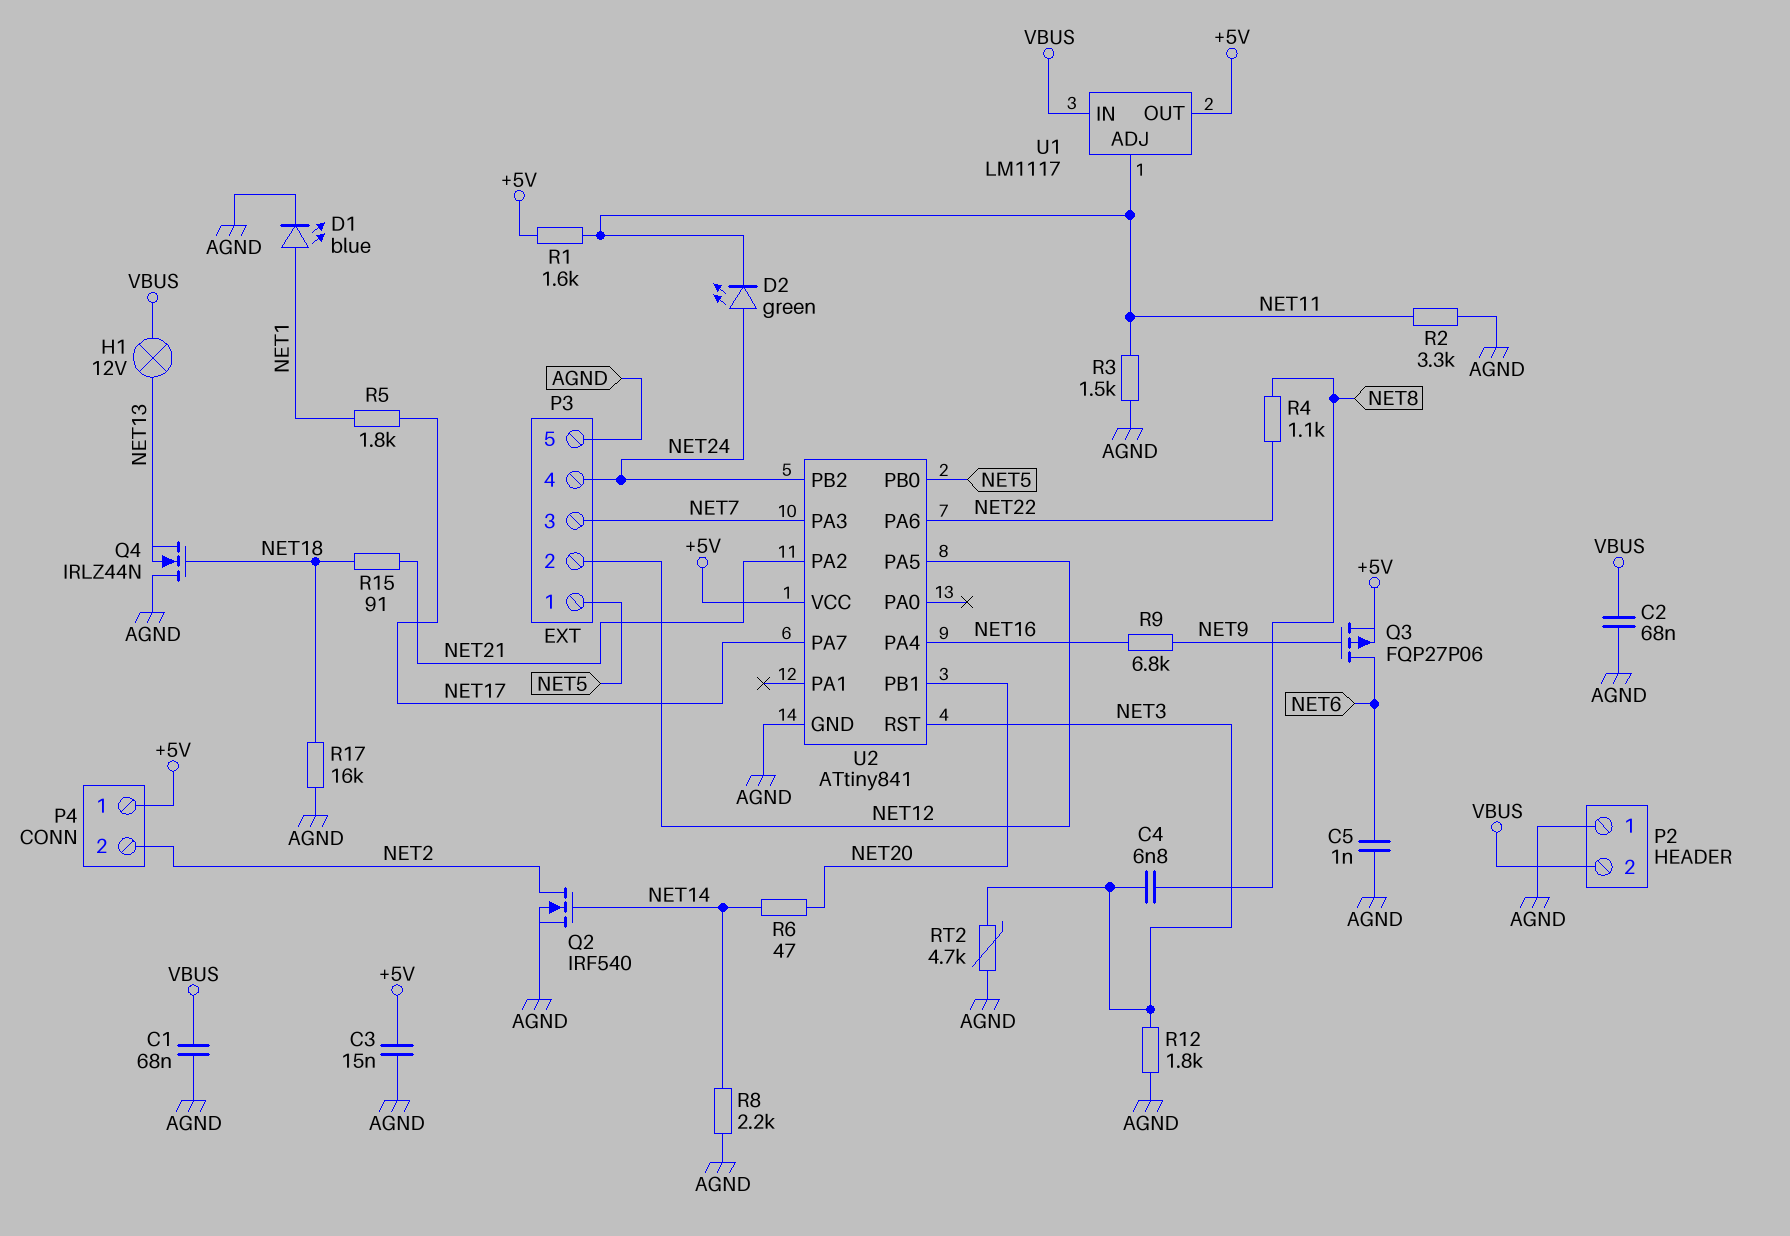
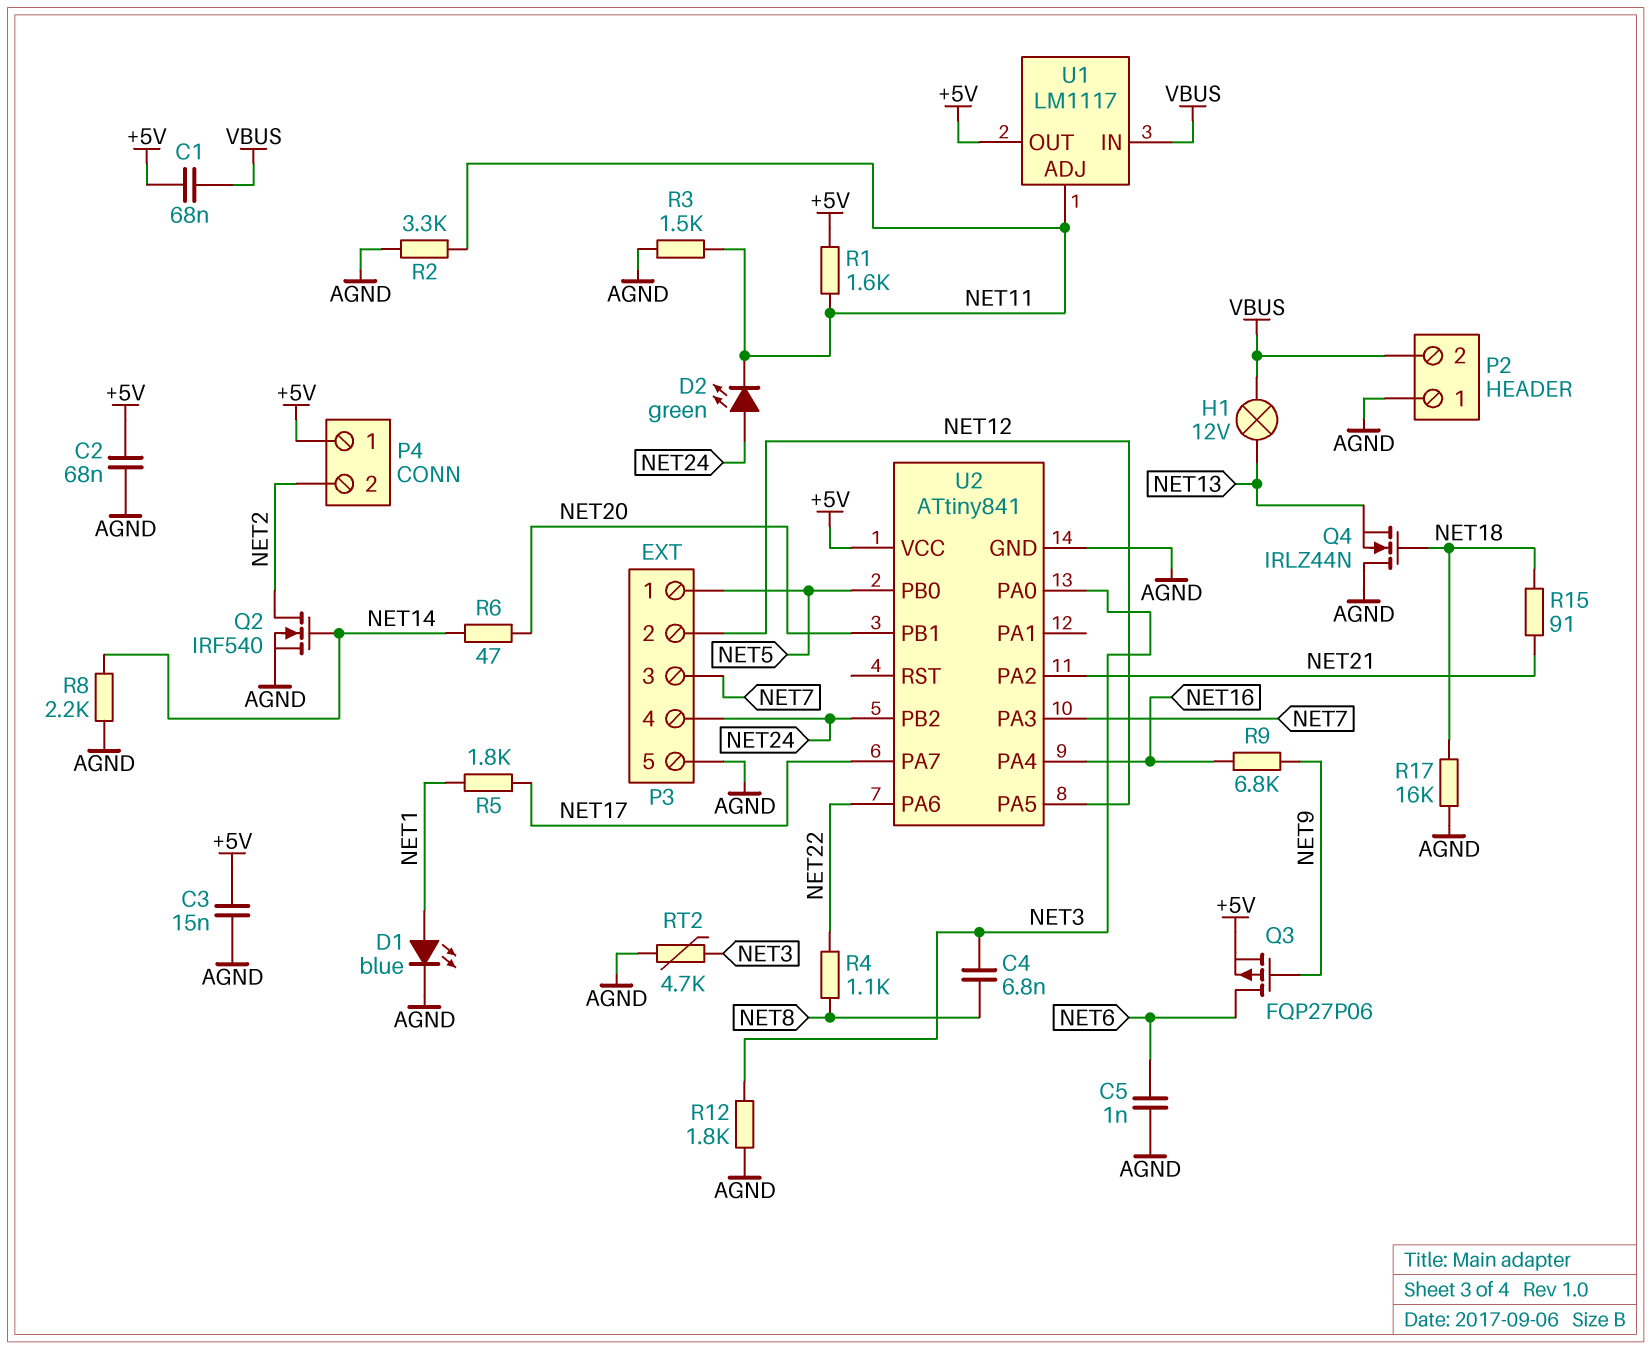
C1: 68nF (AGND, VBUS) -> 68nF (+5V, VBUS)
C2: 68nF (AGND, VBUS) -> 68nF (+5V, AGND)
U2 pin PA0: none -> NET3
U2 pin RST: NET3 -> none

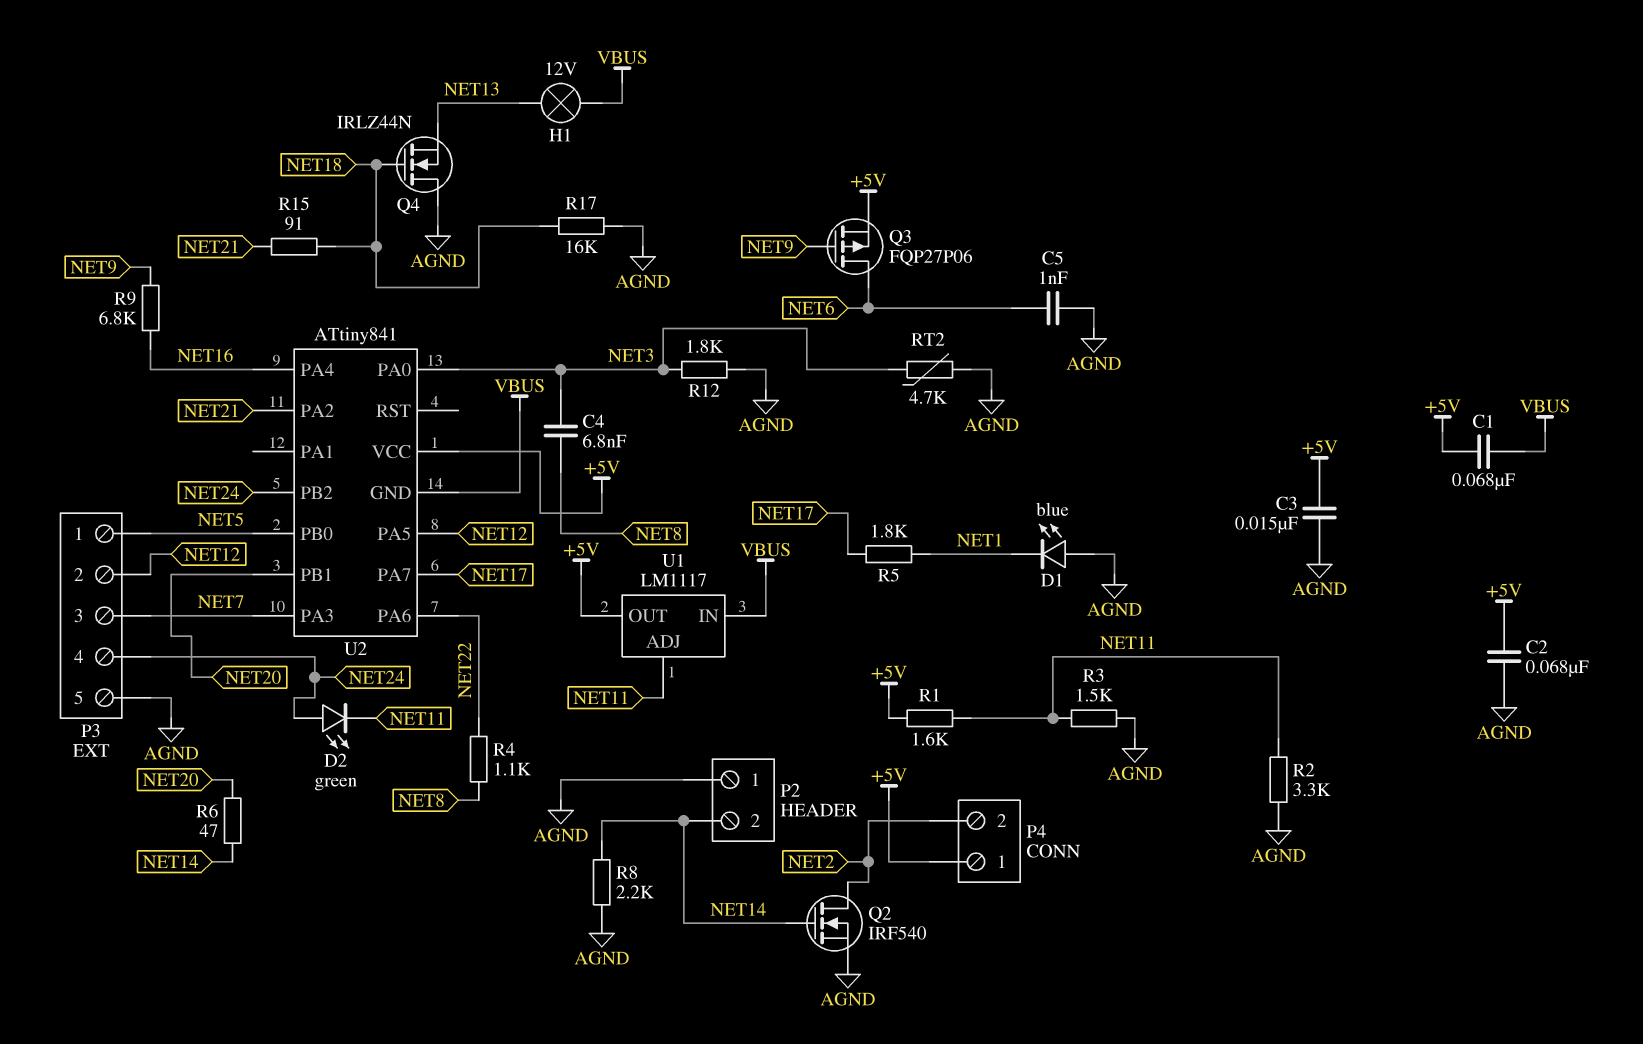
D1: LED blue (A NET1, K AGND) -> LED blue (A AGND, K NET1)
P2 pin 2: VBUS -> NET14
U2 pin GND: AGND -> VBUS

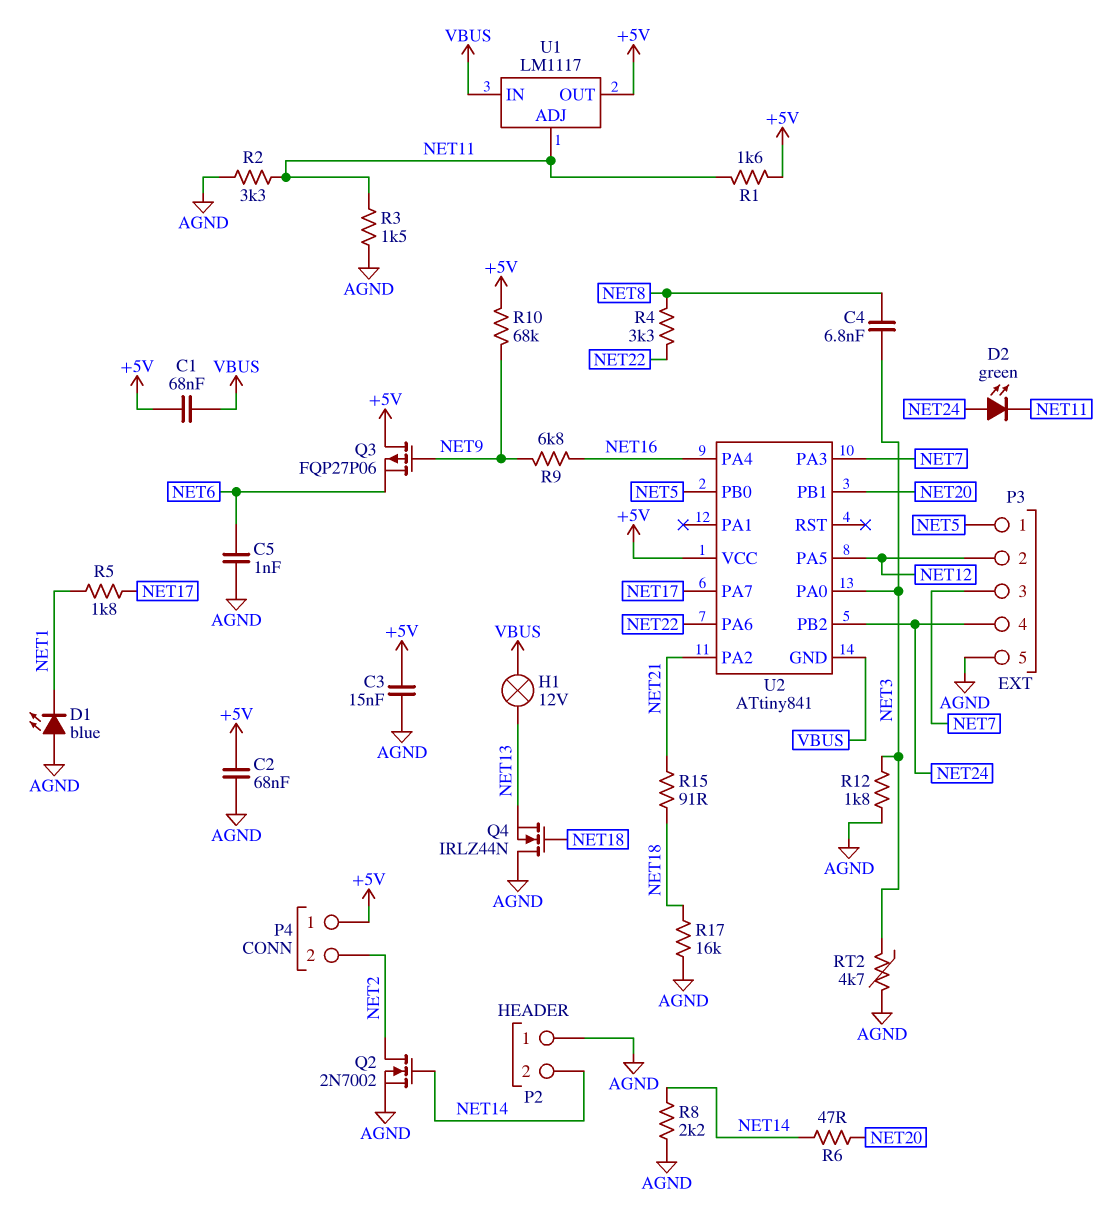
Q2: NMOS IRF540 (G NET14, D NET2, S AGND) -> NMOS 2N7002 (G NET14, D NET2, S AGND)
Q3: PMOS FQP27P06 (G NET9, D NET6, S +5V) -> PMOS FQP27P06 (G NET9, D +5V, S NET6)
R4: 1.1k (NET8, NET22) -> 3.3k (NET8, NET22)
R10: none -> 68k (+5V, NET9)

